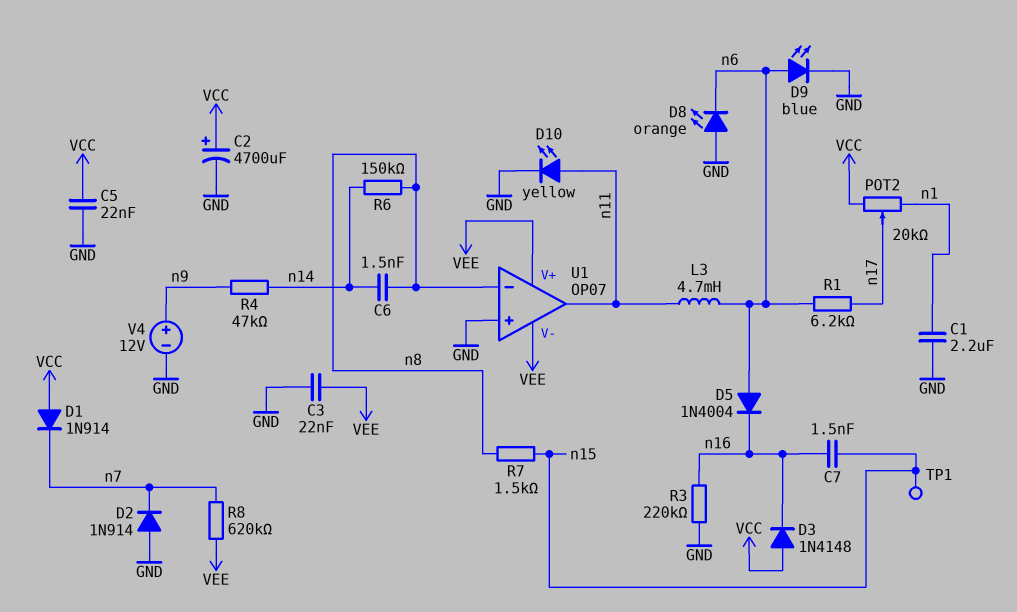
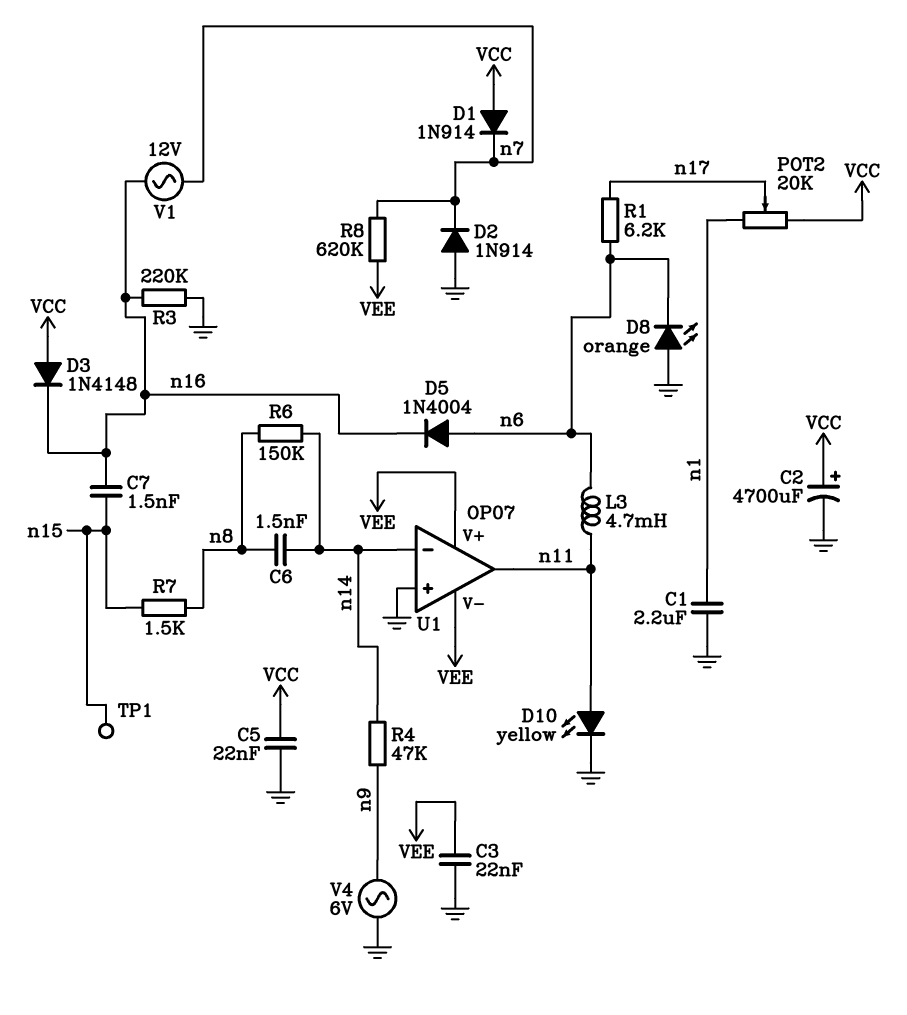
D9: LED blue (A n6, K GND) -> none
U1 pin in-: n8 -> n14
V1: none -> AC 12V (n7, n16)
V4: 12V (plus n9, minus GND) -> AC 6V (GND, n9)

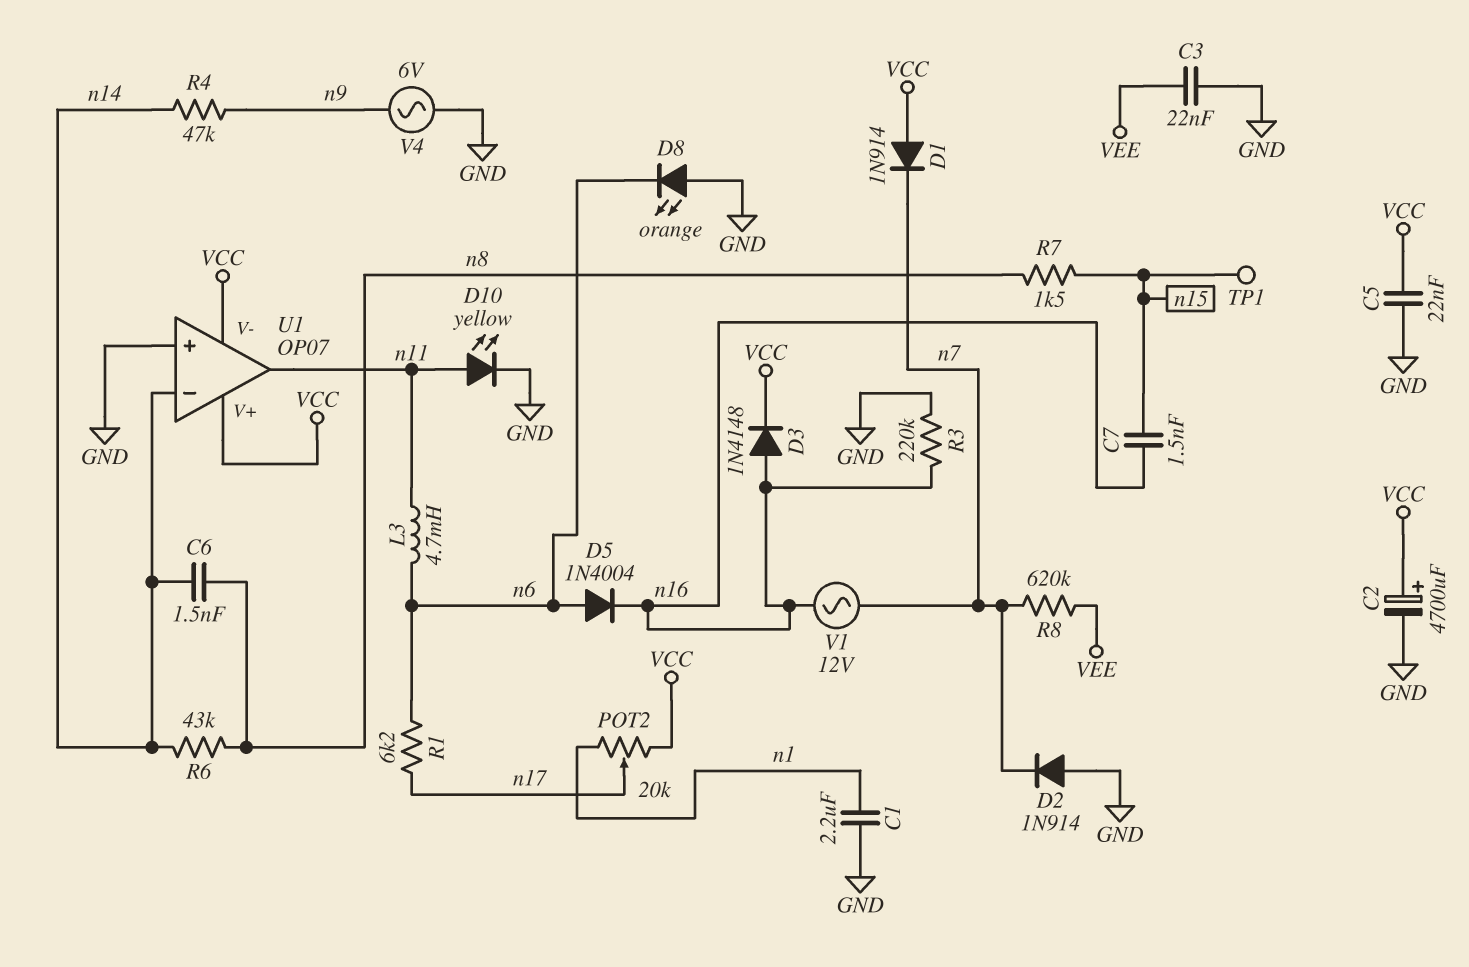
D3: diode 1N4148 (A VCC, K n16) -> diode 1N4148 (A n16, K VCC)
R6: 150k (n8, n14) -> 43k (n8, n14)
U1 pin V+: VEE -> VCC
U1 pin V-: VEE -> VCC

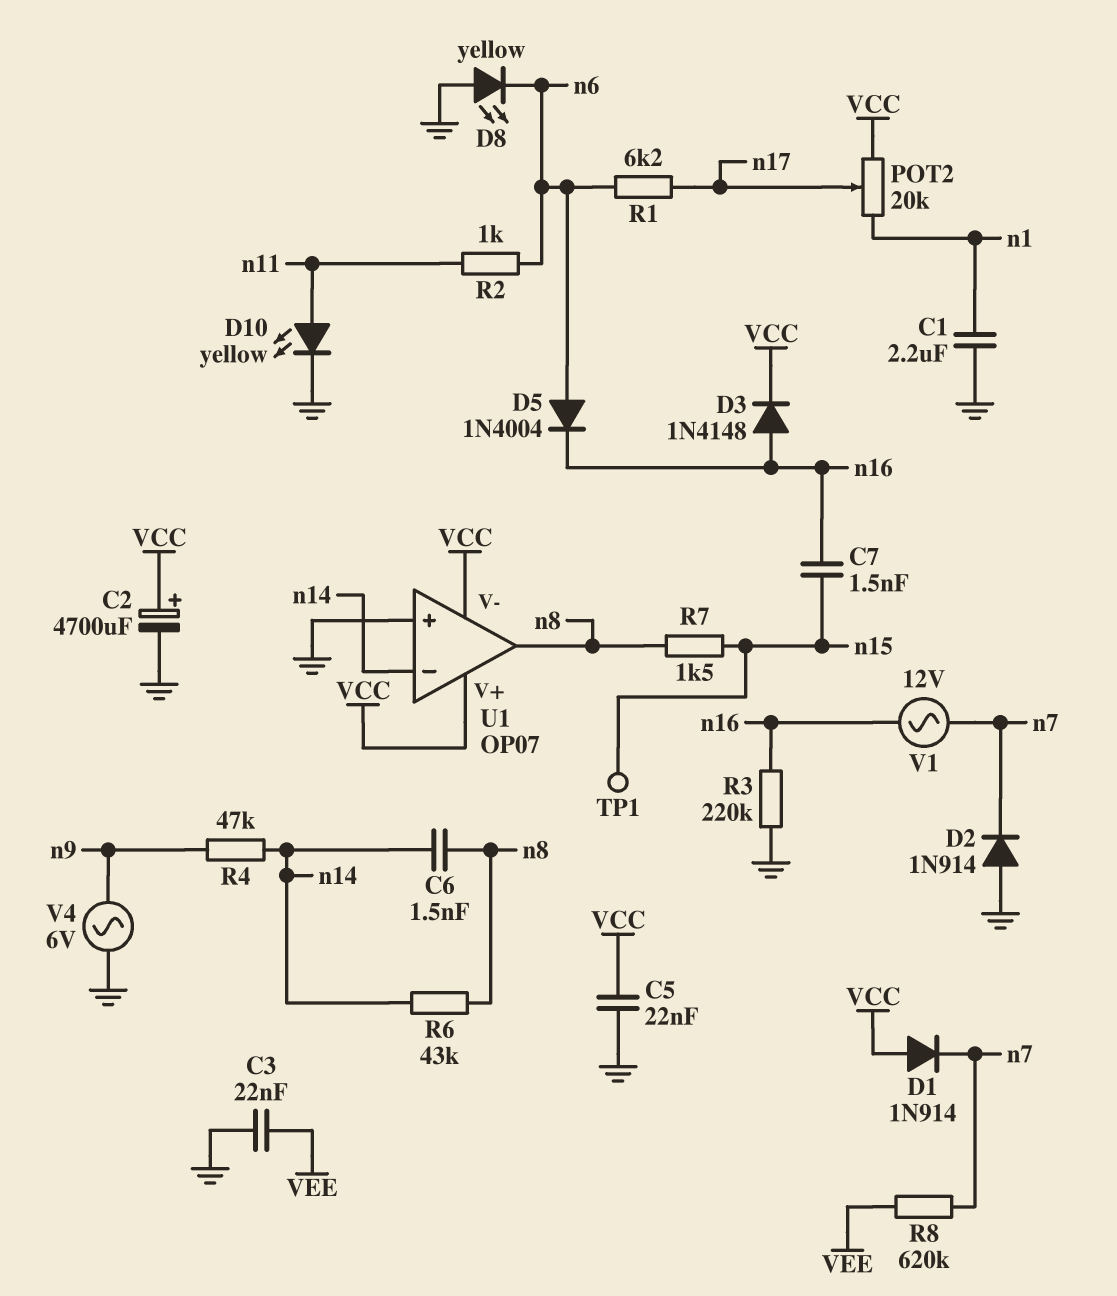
D8: LED orange (A GND, K n6) -> LED yellow (A GND, K n6)
L3: 4.7mH (n6, n11) -> none
R2: none -> 1k (n6, n11)
U1 pin out: n11 -> n8

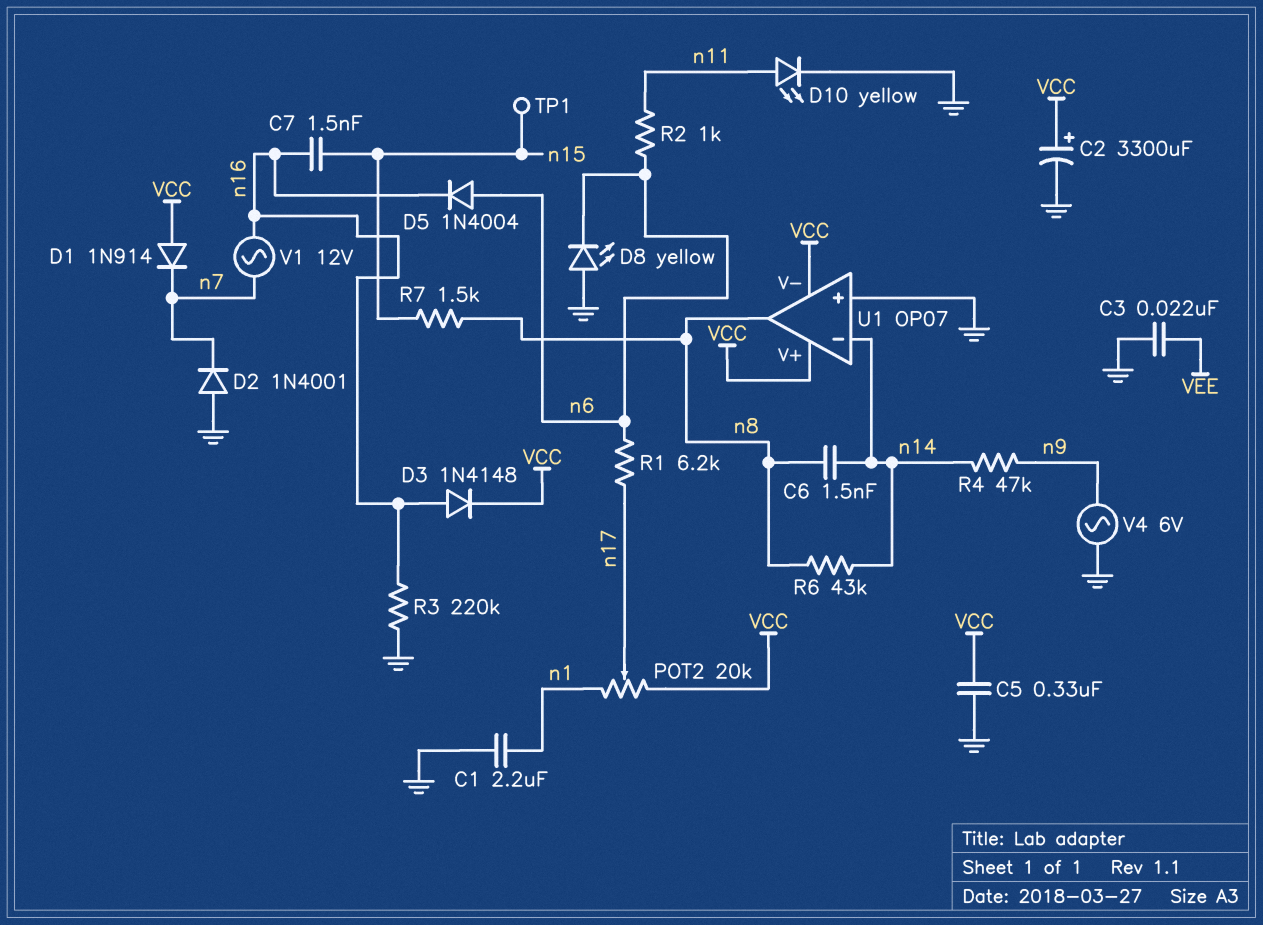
C2: 4700uF (plus VCC, minus GND) -> 3300uF (plus VCC, minus GND)
C5: 22nF (GND, VCC) -> 330nF (GND, VCC)
D2: diode 1N914 (A GND, K n7) -> diode 1N4001 (A GND, K n7)
R8: 620k (VEE, n7) -> none

